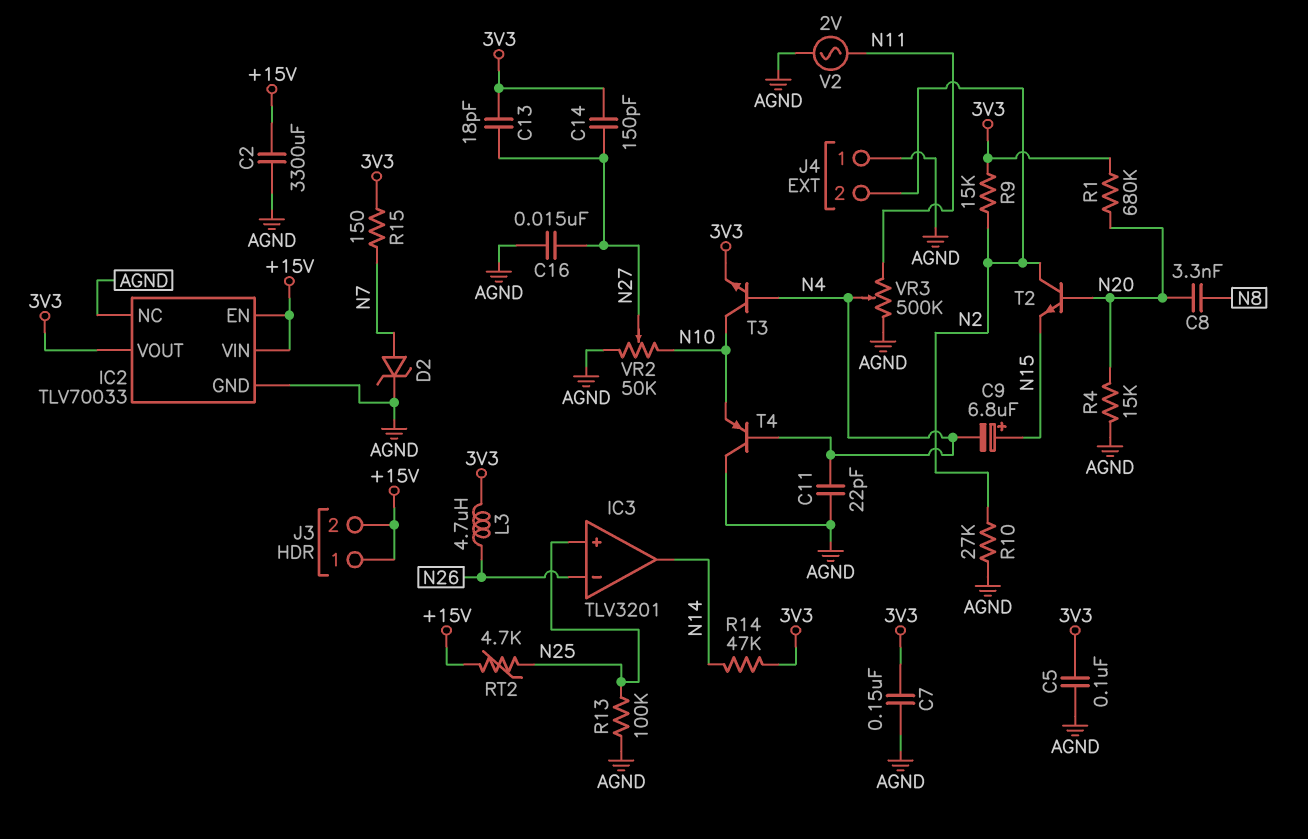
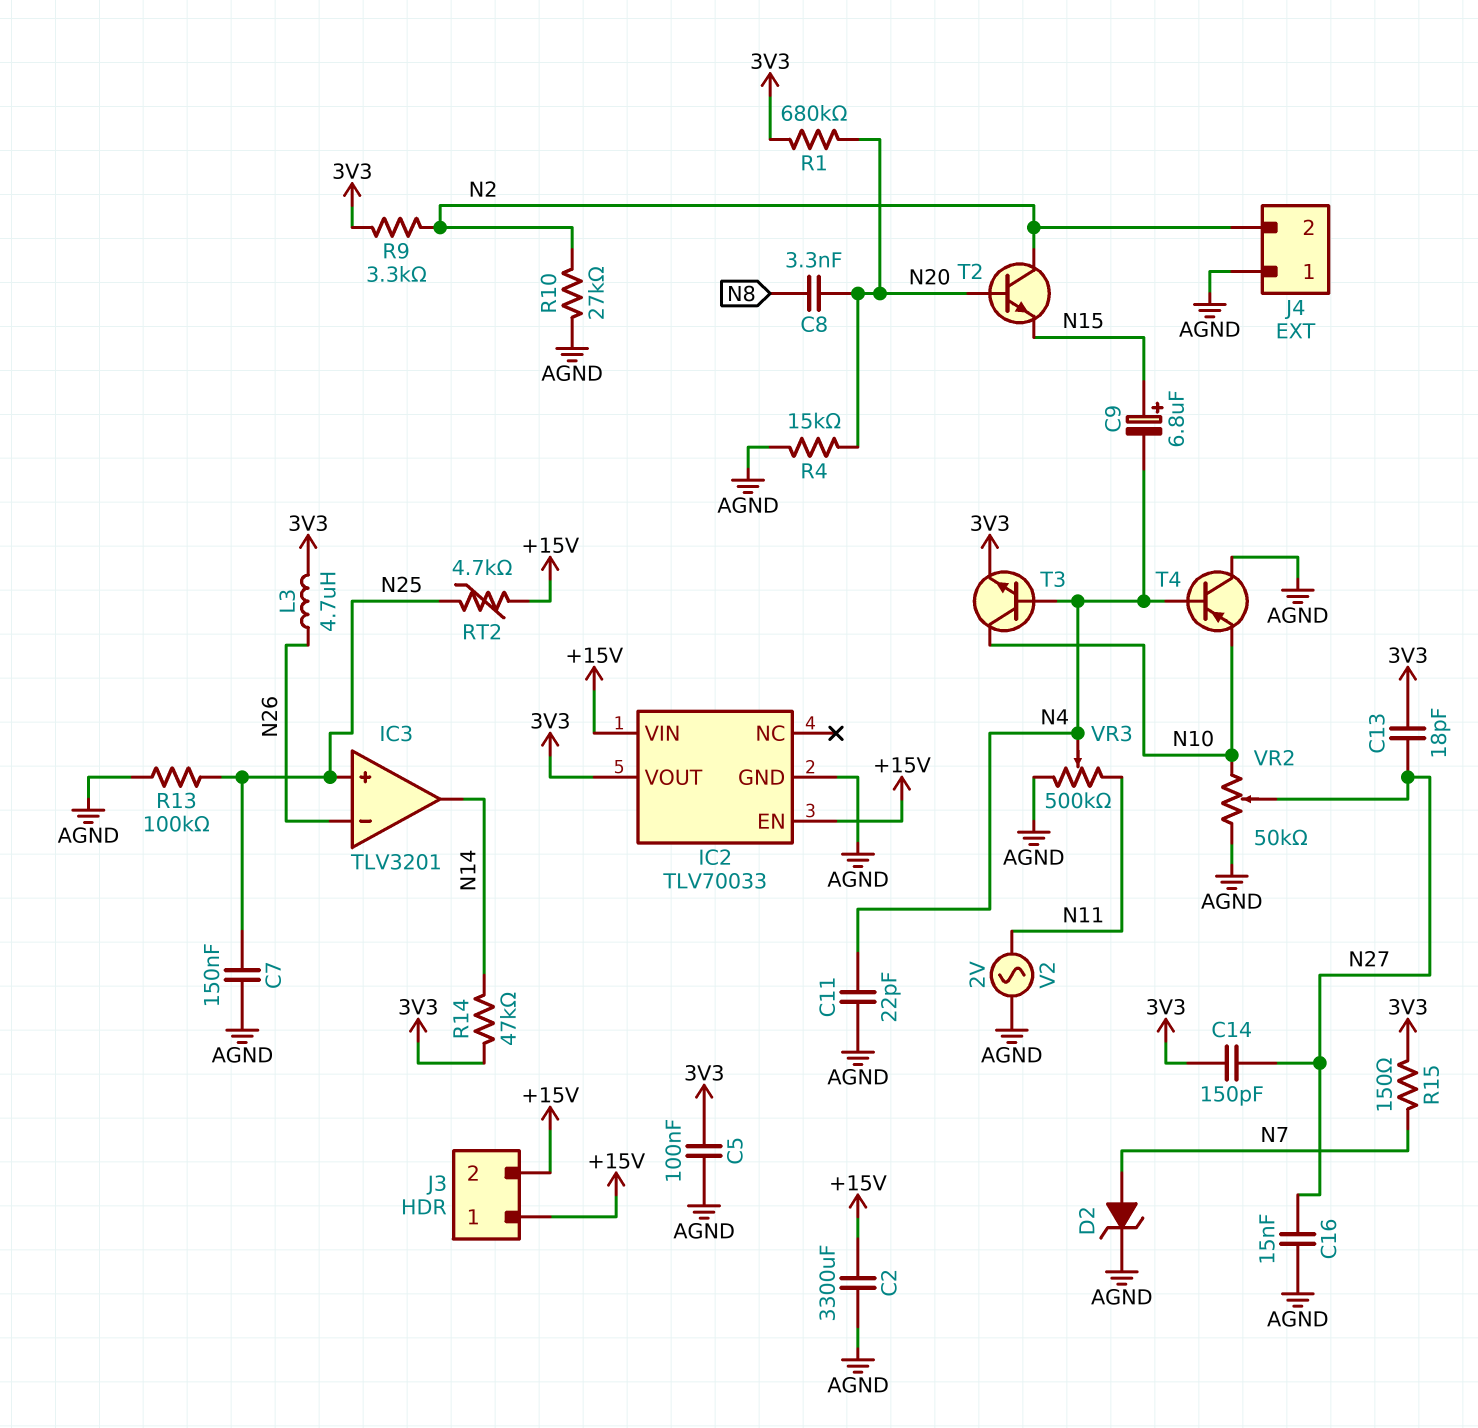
C7: 150nF (3V3, AGND) -> 150nF (AGND, N25)
IC2 pin NC: AGND -> none
R9: 15k (3V3, N2) -> 3.3k (3V3, N2)

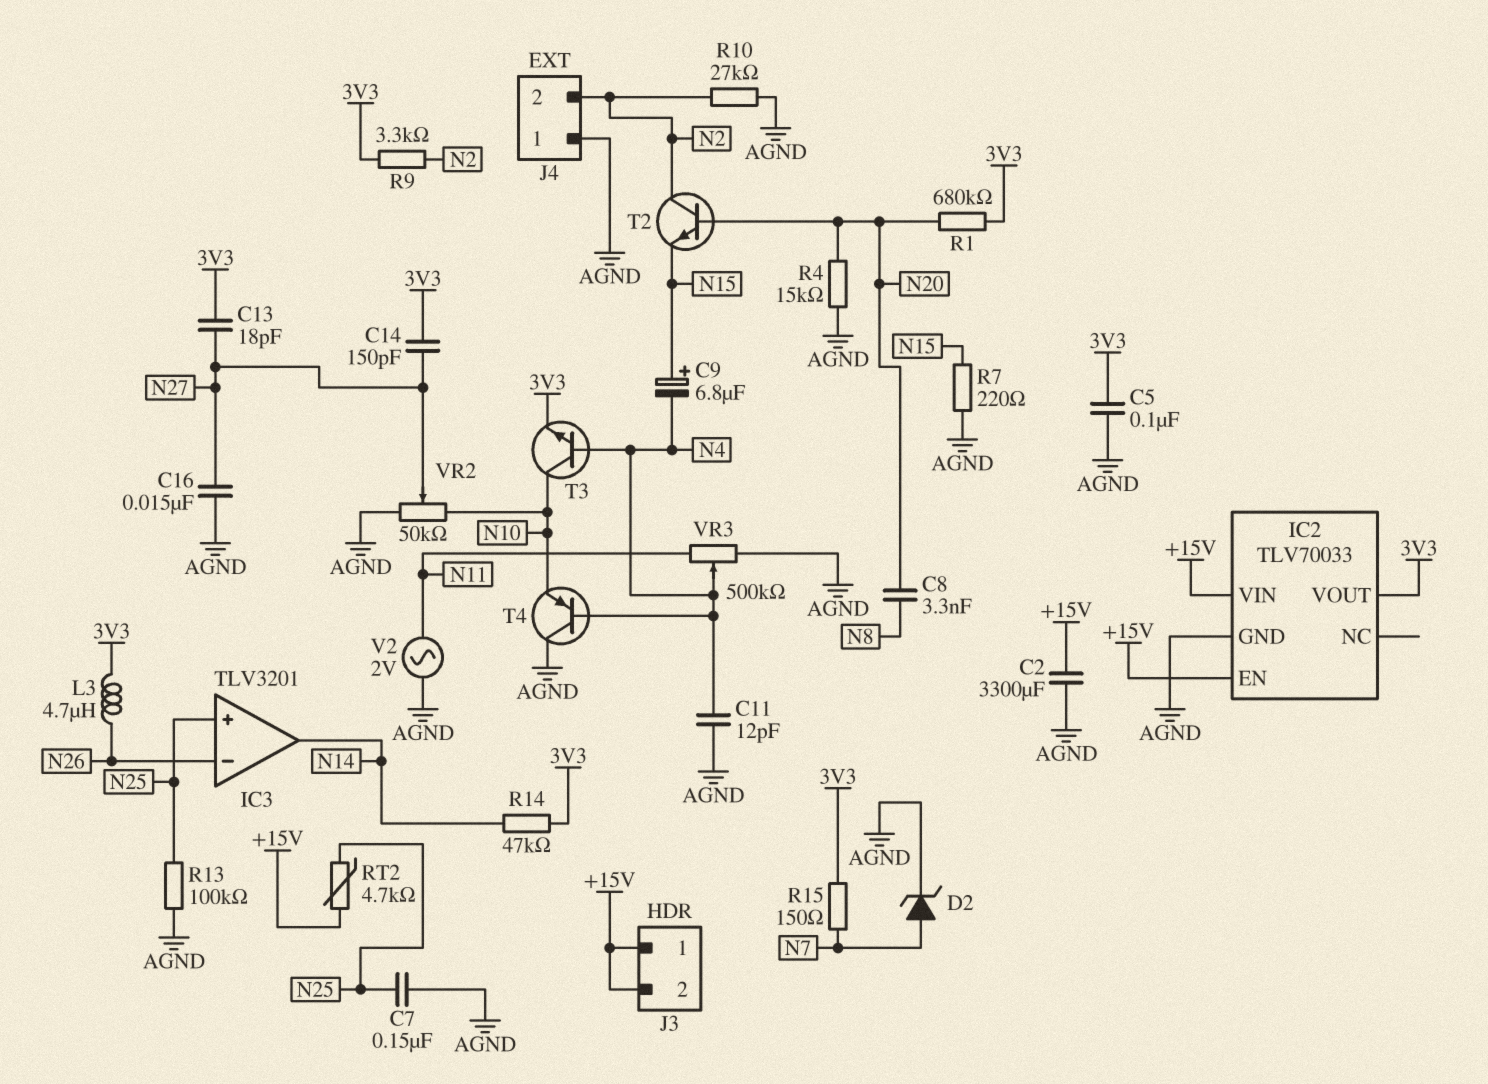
C11: 22pF (AGND, N4) -> 12pF (AGND, N4)
R7: none -> 220 (AGND, N15)

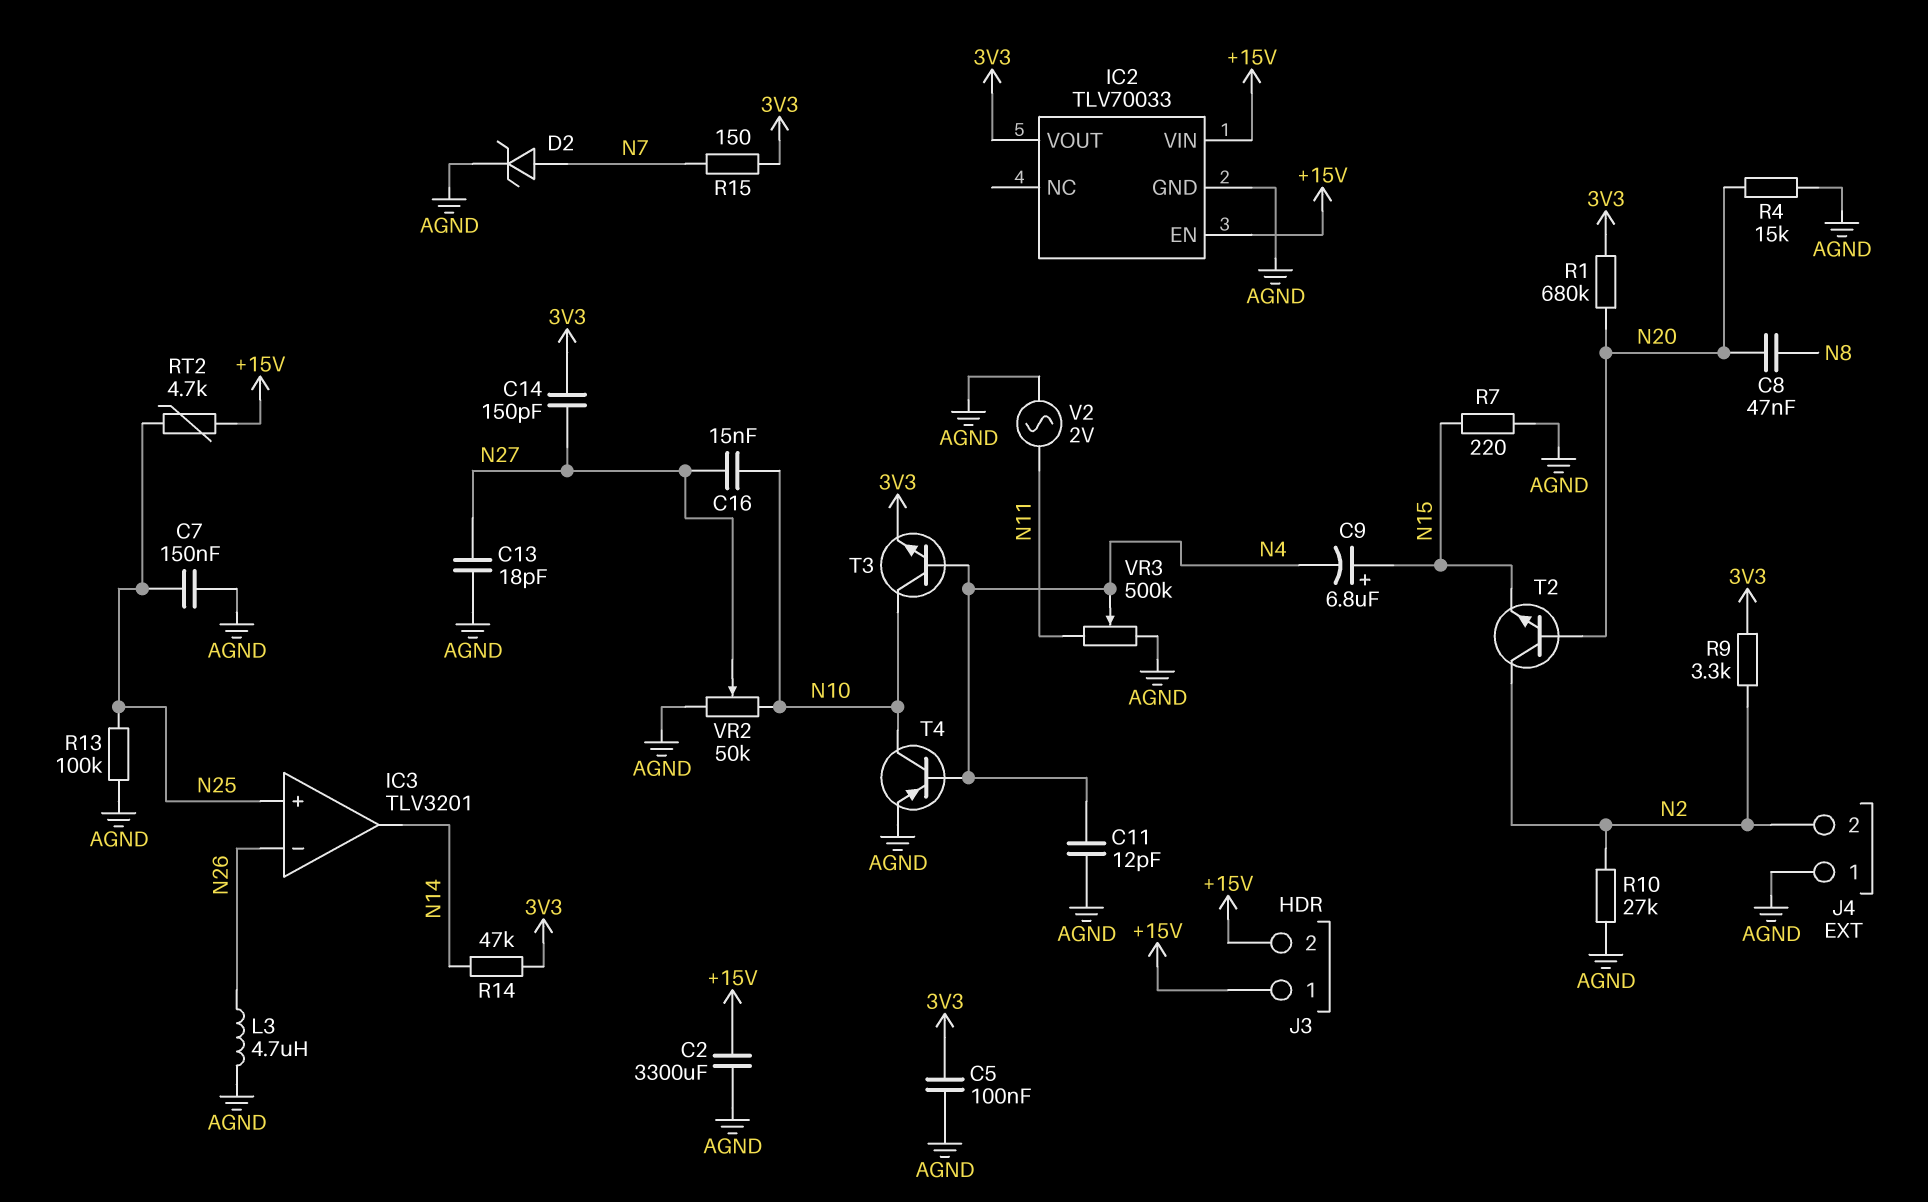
C8: 3.3nF (N8, N20) -> 47nF (N8, N20)
C13: 18pF (3V3, N27) -> 18pF (AGND, N27)
C16: 15nF (AGND, N27) -> 15nF (N10, N27)
L3: 4.7uH (3V3, N26) -> 4.7uH (AGND, N26)
T4: PNP (B N4, C AGND, E N10) -> PNP (B N4, C N10, E AGND)

